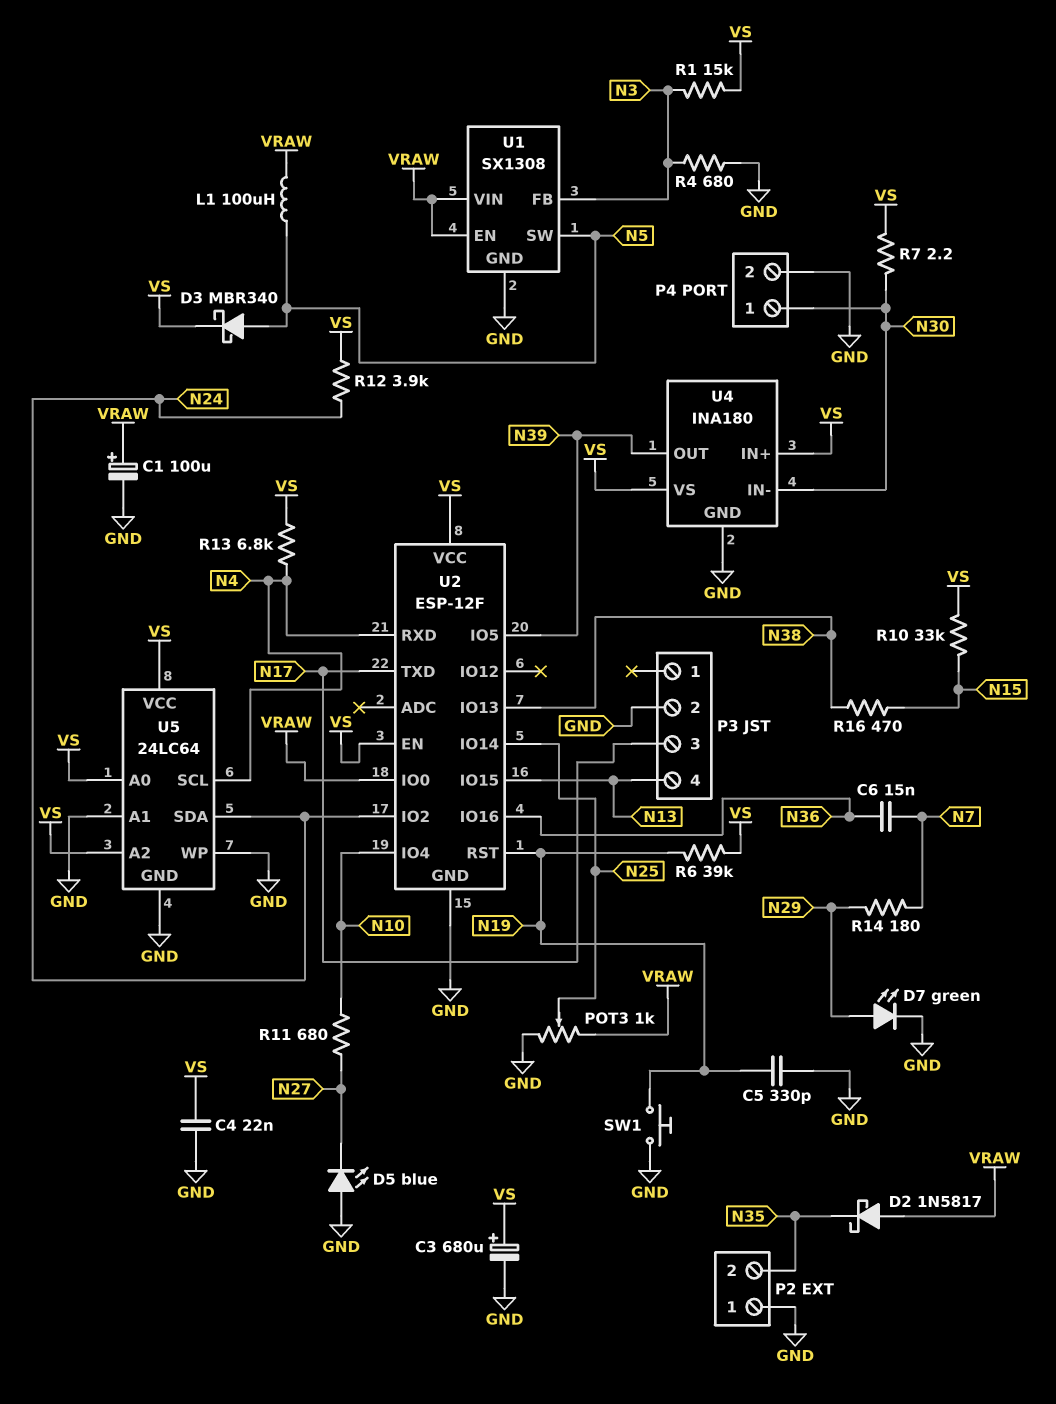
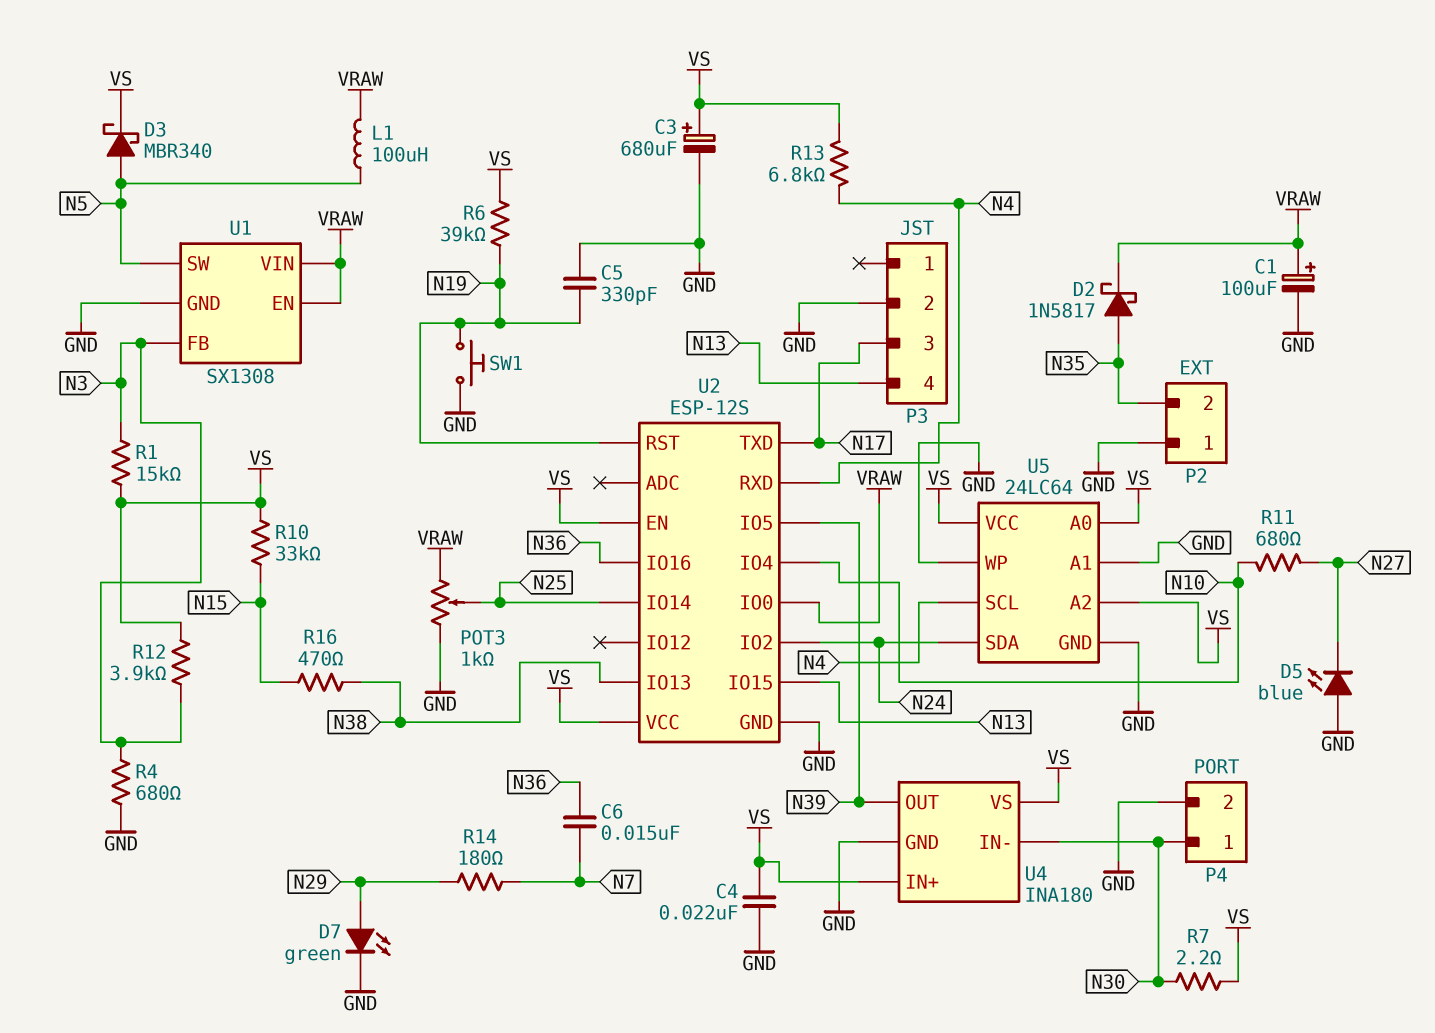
D2: schottky 1N5817 (A VRAW, K N35) -> schottky 1N5817 (A N35, K VRAW)
R12: 3.9k (N24, VS) -> 3.9k (N3, VS)
U2: ESP-12F -> ESP-12S

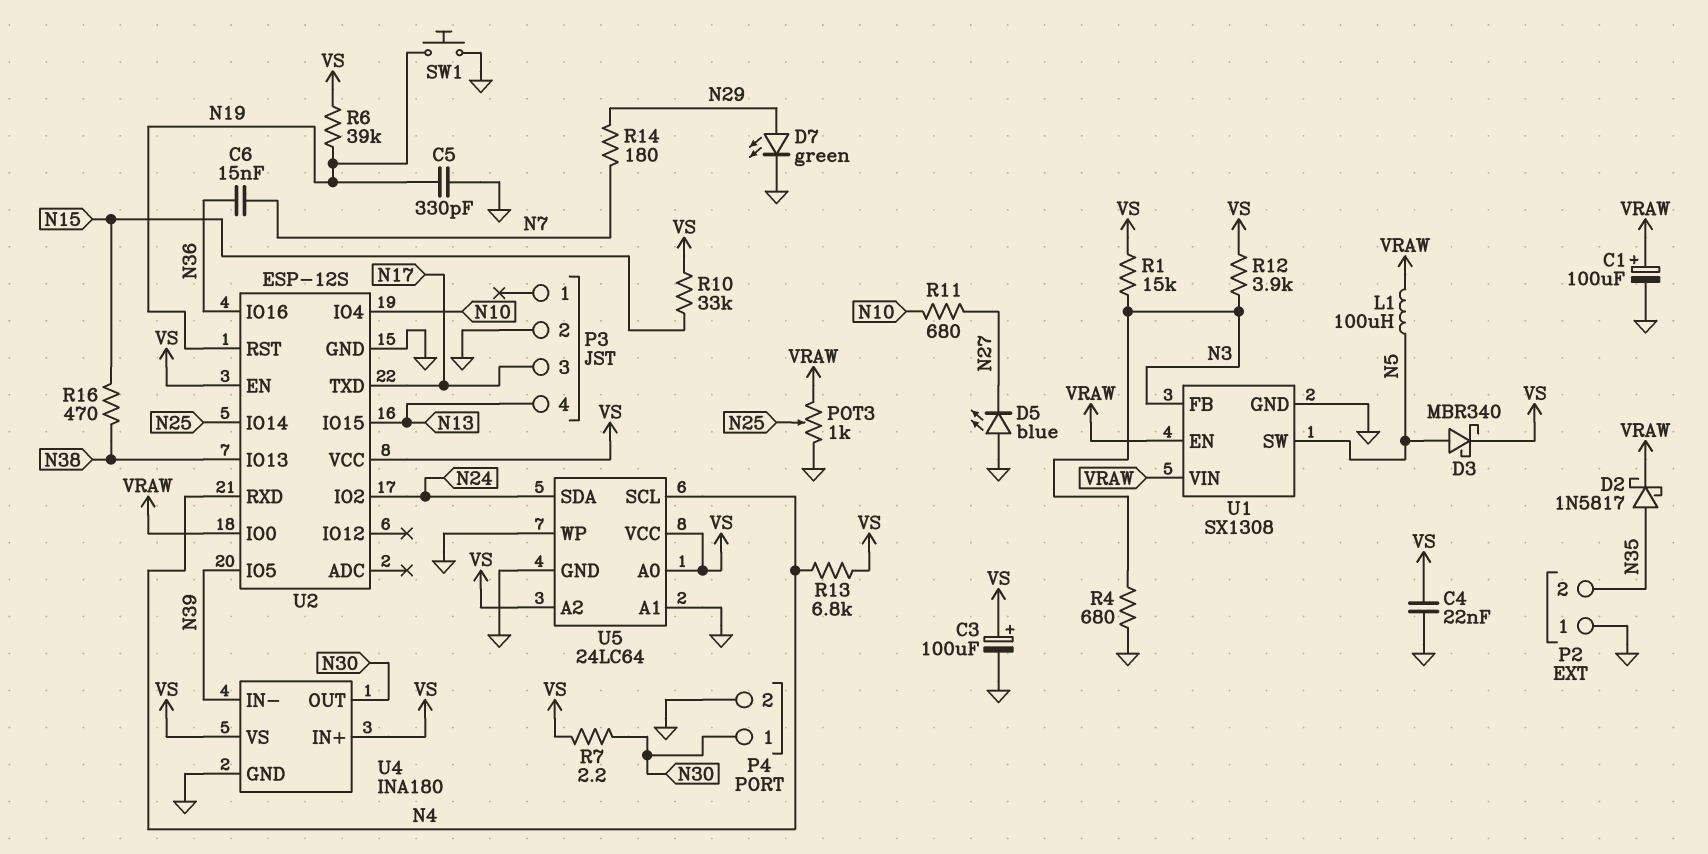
C3: 680uF (plus VS, minus GND) -> 100uF (plus VS, minus GND)
U4 pin IN-: N30 -> N39
U4 pin OUT: N39 -> N30

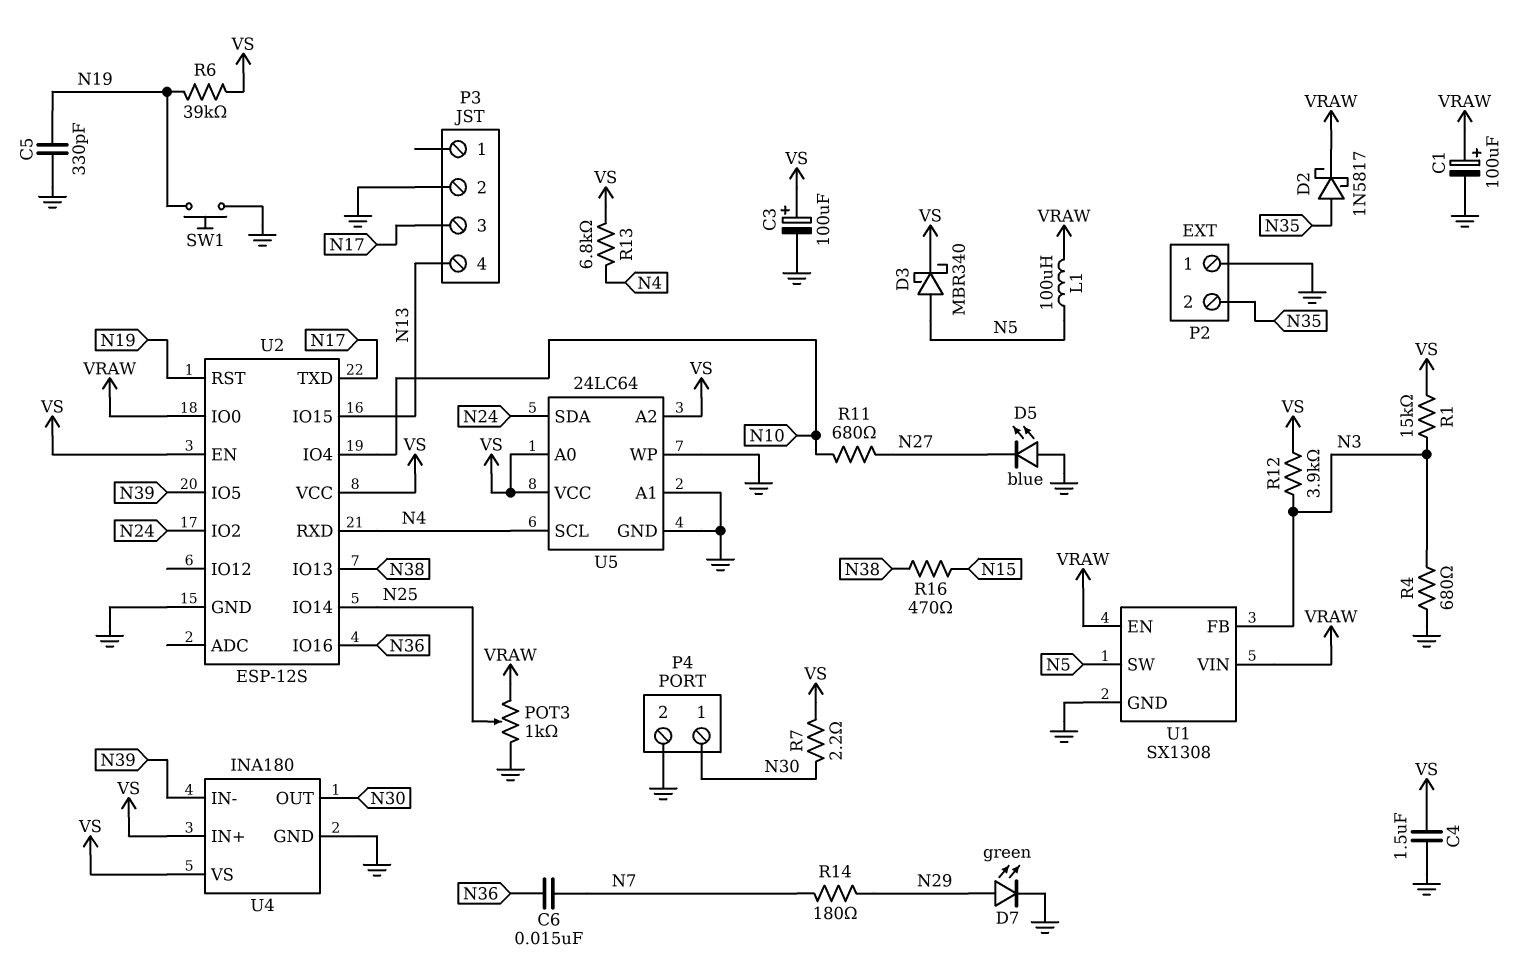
C4: 22nF (GND, VS) -> 1.5uF (GND, VS)
R10: 33k (N15, VS) -> none

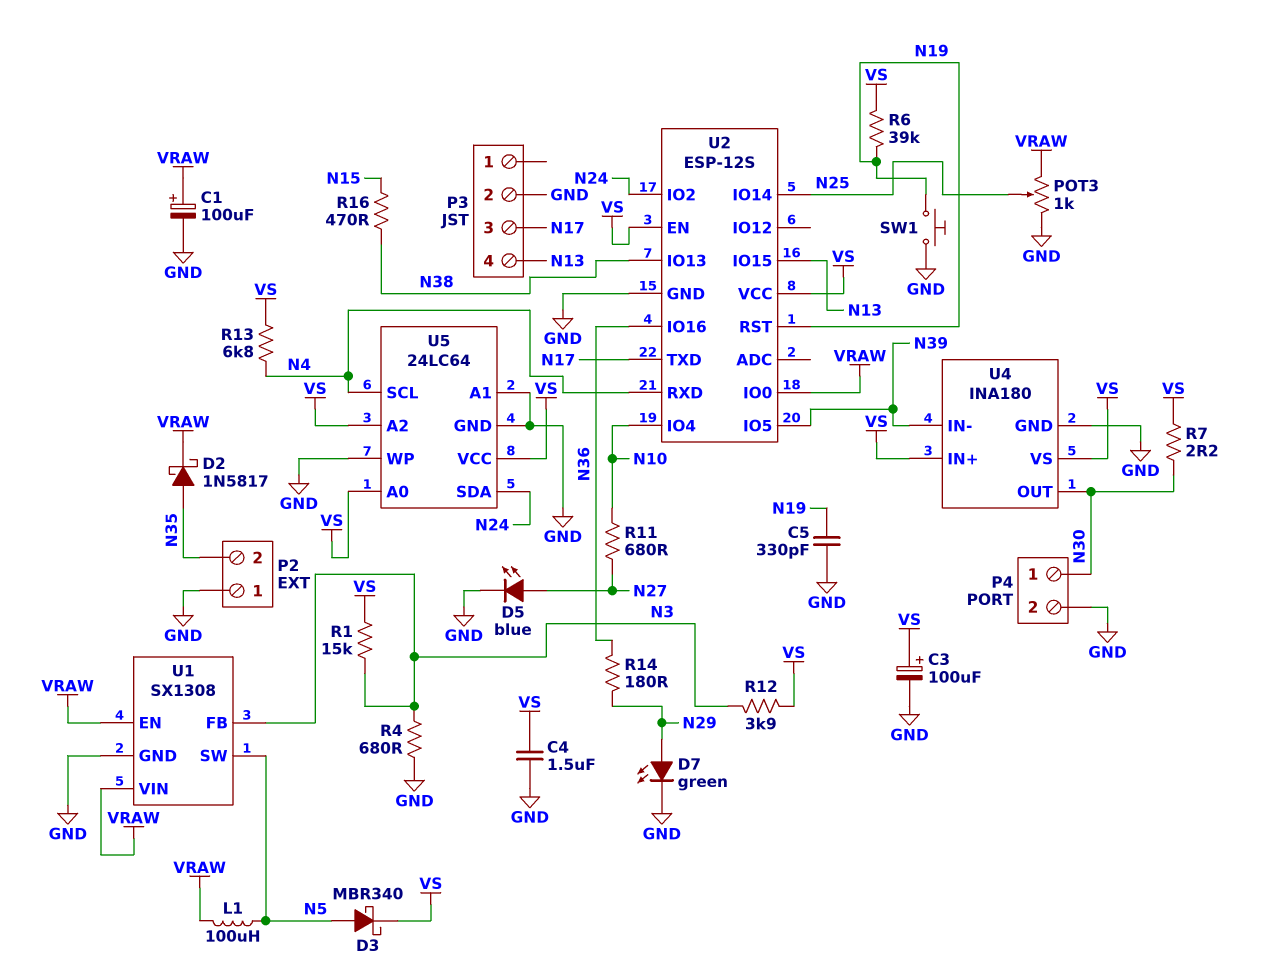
C6: 15nF (N7, N36) -> none
D5: LED blue (A GND, K N27) -> LED blue (A N27, K GND)
R14: 180 (N7, N29) -> 180 (N29, N36)

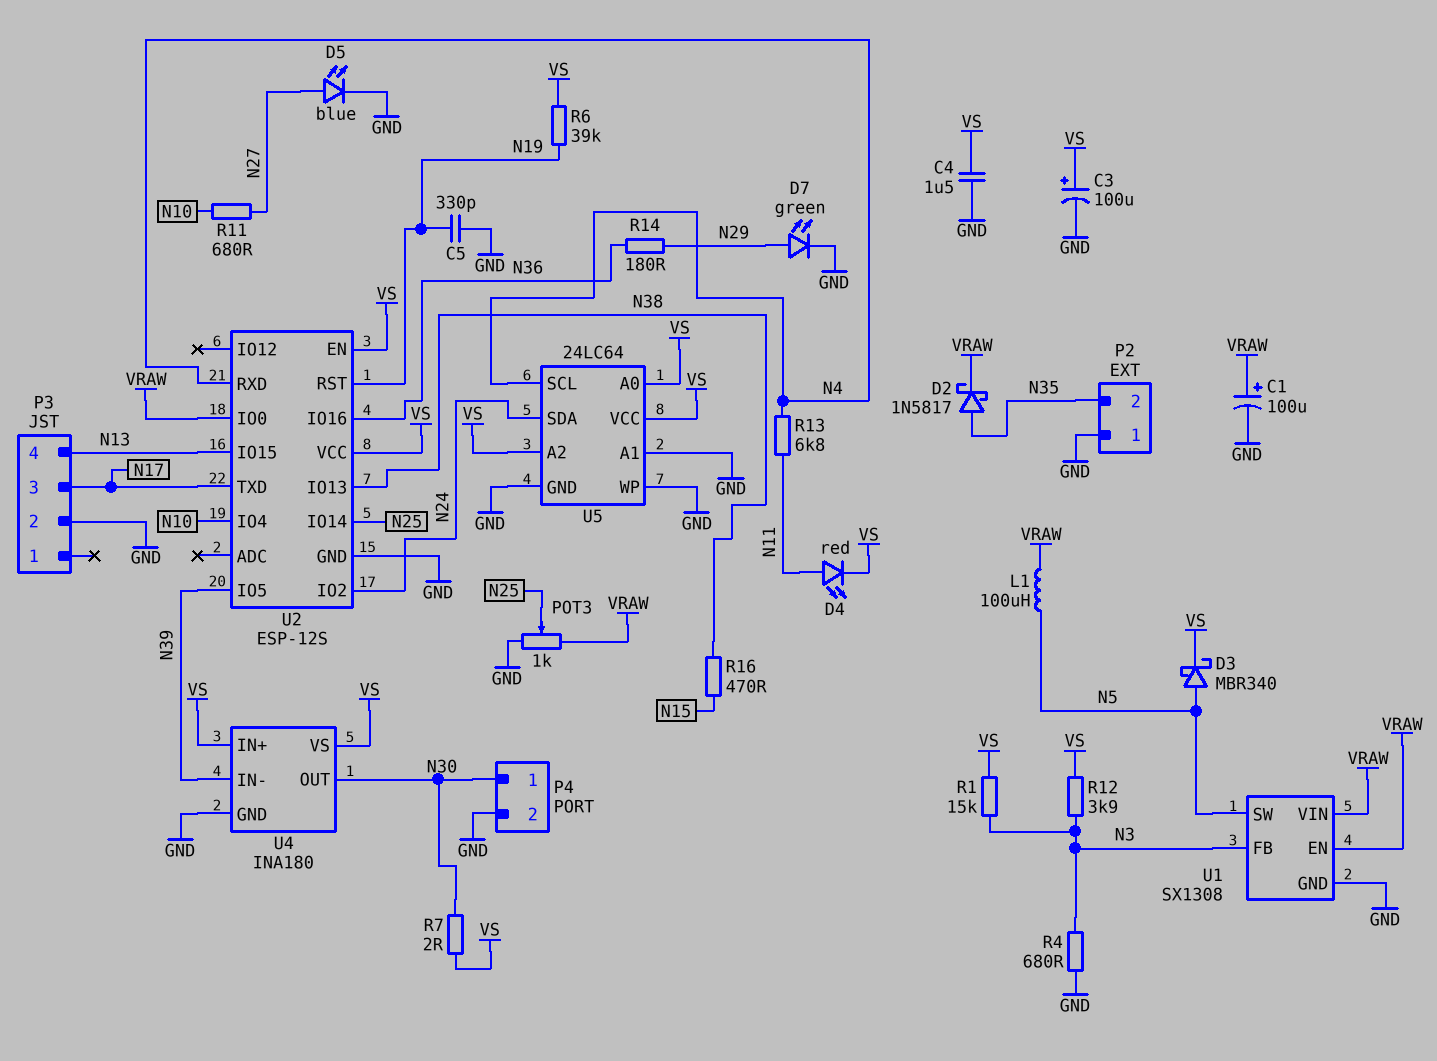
D4: none -> LED red (A N11, K VS)
R7: 2.2 (N30, VS) -> 2 (N30, VS)
R13: 6.8k (N4, VS) -> 6.8k (N4, N11)
SW1: button (GND, N19) -> none

